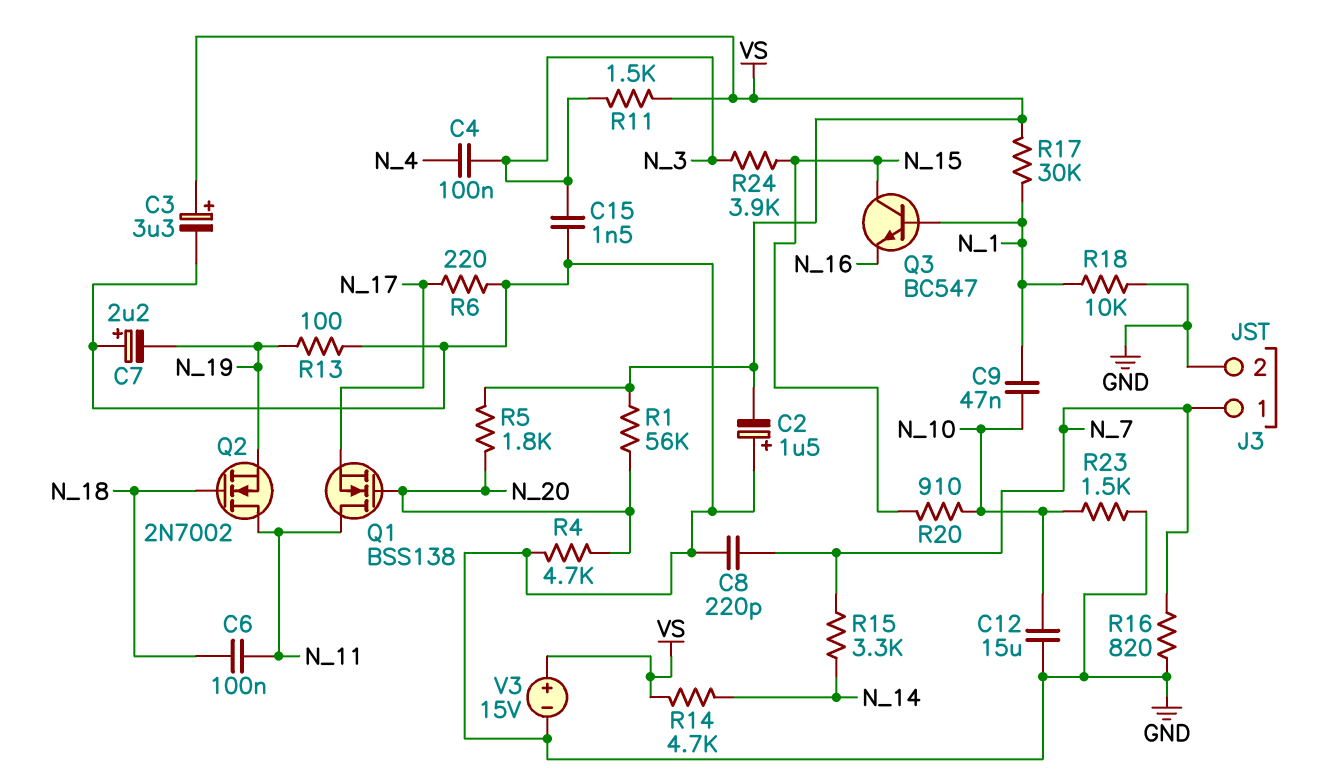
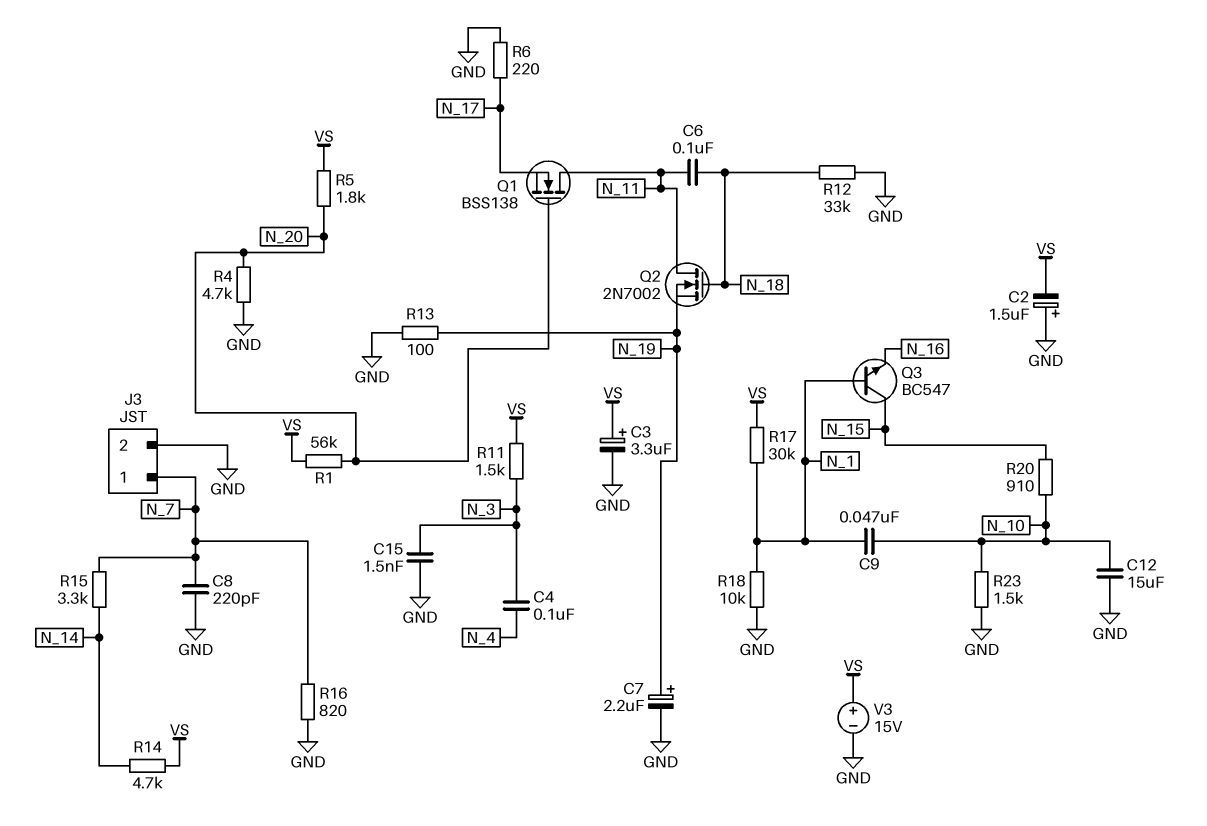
C7: 2.2uF (plus GND, minus N_19) -> 2.2uF (plus N_19, minus GND)
R12: none -> 33k (GND, N_18)
R24: 3.9k (N_3, N_15) -> none

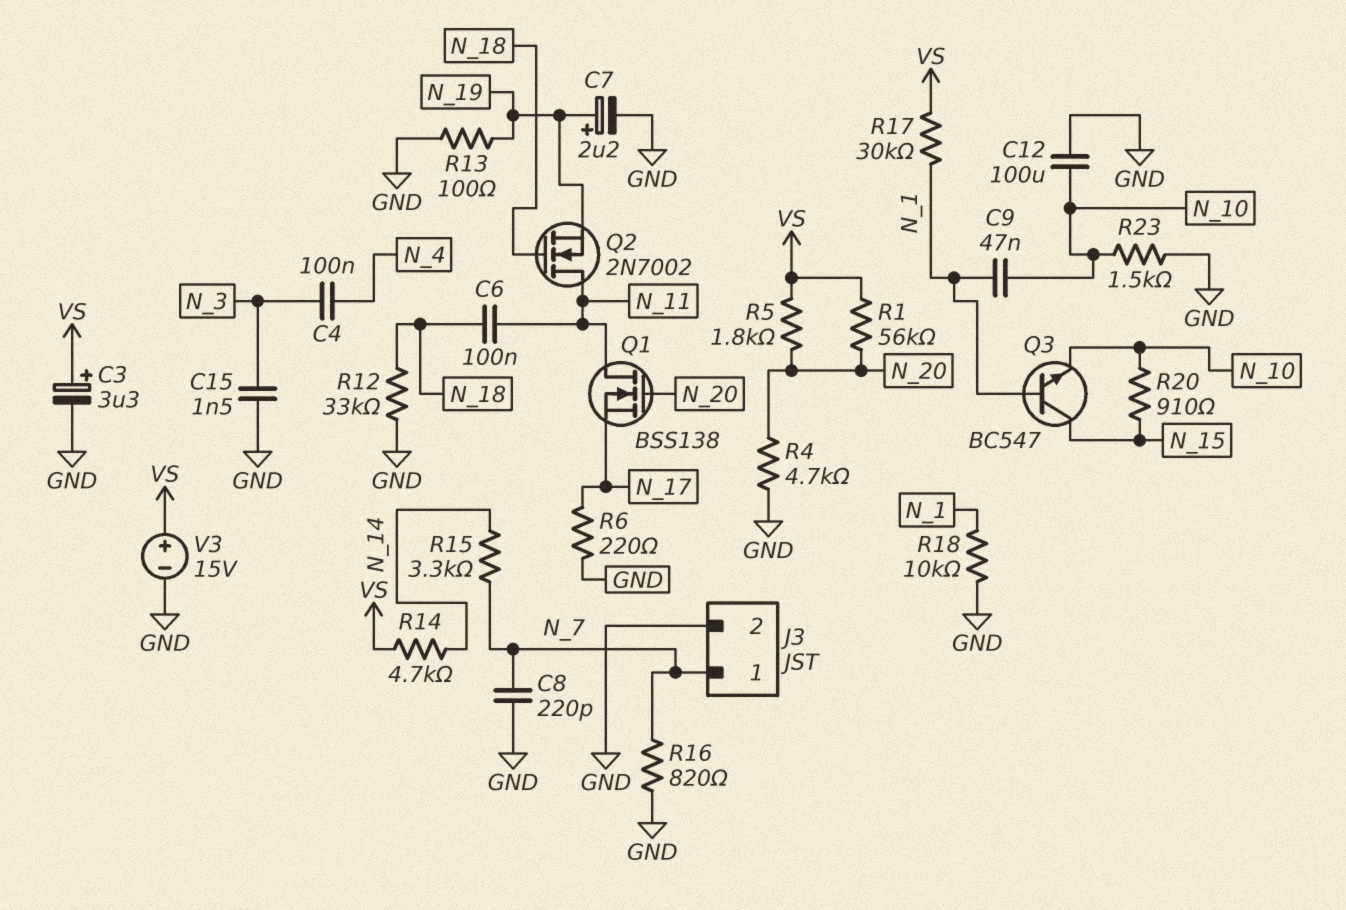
C2: 1.5uF (plus GND, minus VS) -> none
C12: 15uF (GND, N_10) -> 100uF (GND, N_10)
Q3: NPN BC547 (B N_1, C N_15, E N_16) -> NPN BC547 (B N_1, C N_15, E N_10)
R11: 1.5k (N_3, VS) -> none

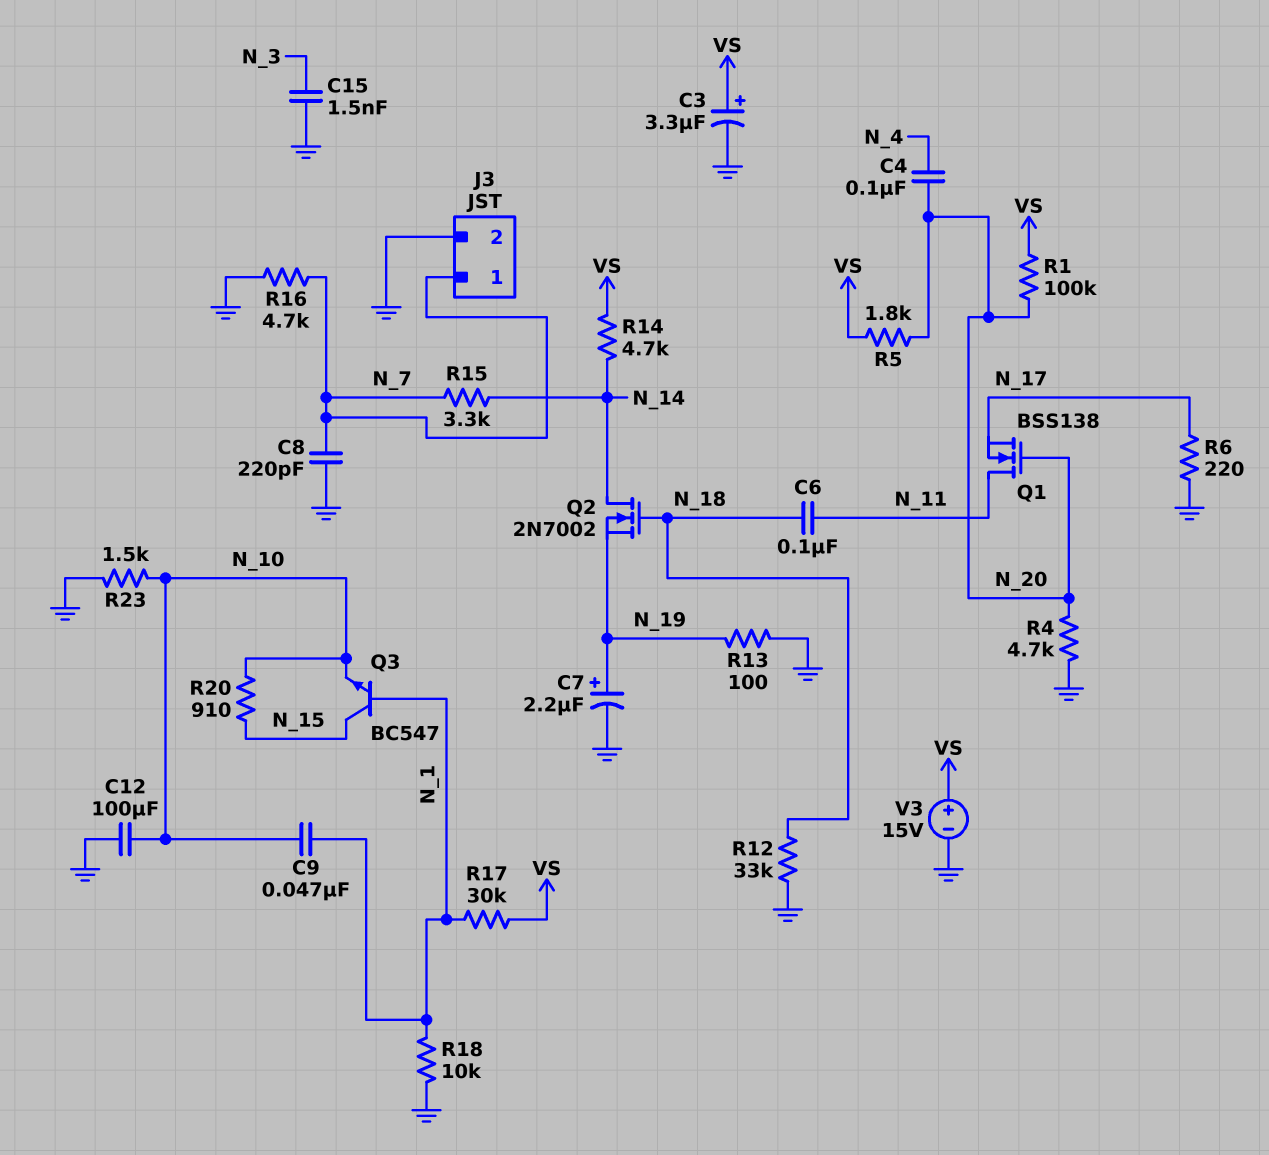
C4: 100nF (N_3, N_4) -> 100nF (N_4, N_20)
Q2: NMOS 2N7002 (G N_18, D N_11, S N_19) -> NMOS 2N7002 (G N_18, D N_14, S N_19)
R1: 56k (N_20, VS) -> 100k (N_20, VS)
R16: 820 (GND, N_7) -> 4.7k (GND, N_7)

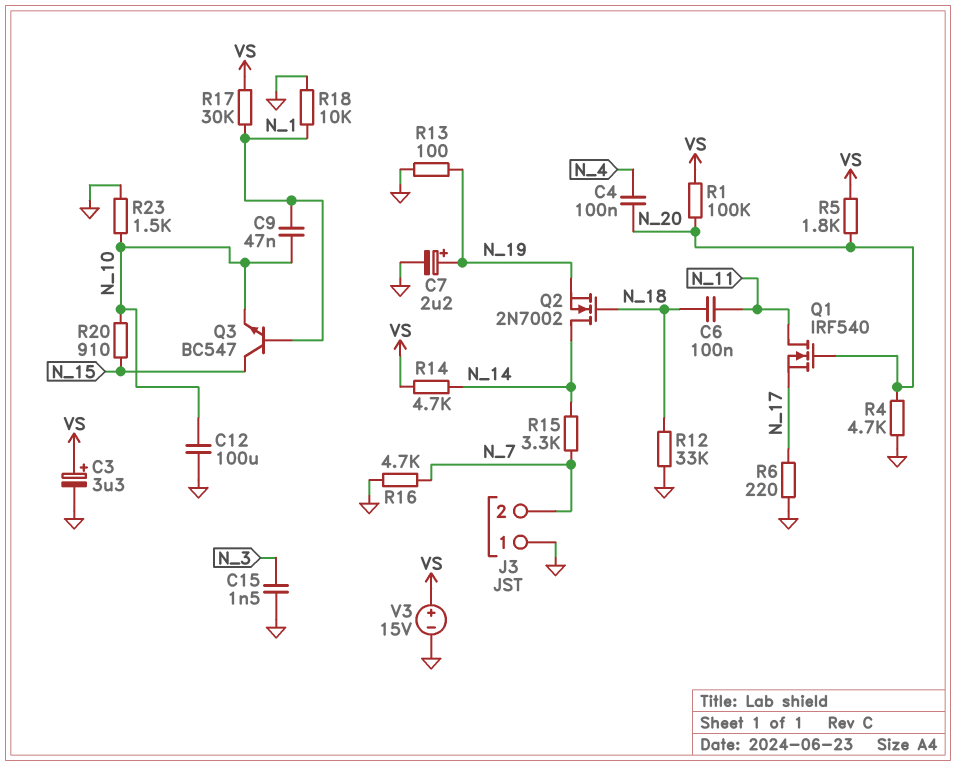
C8: 220pF (GND, N_7) -> none
J3 pin 1: N_7 -> GND
J3 pin 2: GND -> N_7
Q1: NMOS BSS138 (G N_20, D N_11, S N_17) -> NMOS IRF540 (G N_20, D N_11, S N_17)

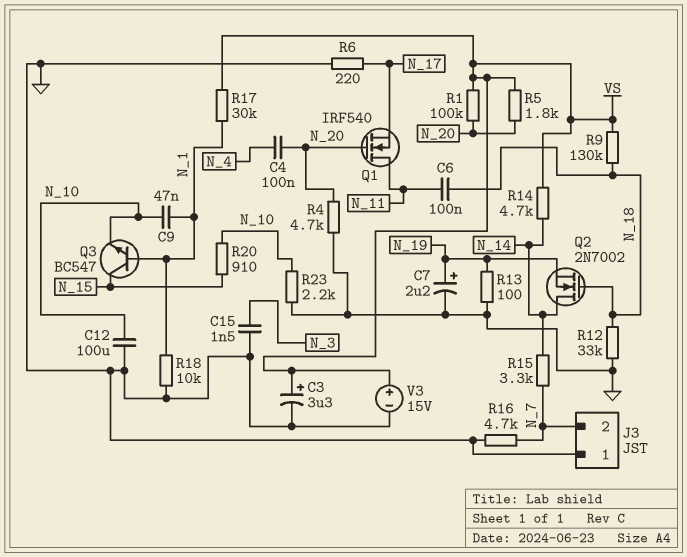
R9: none -> 130k (N_18, VS)
R23: 1.5k (GND, N_10) -> 2.2k (GND, N_10)

